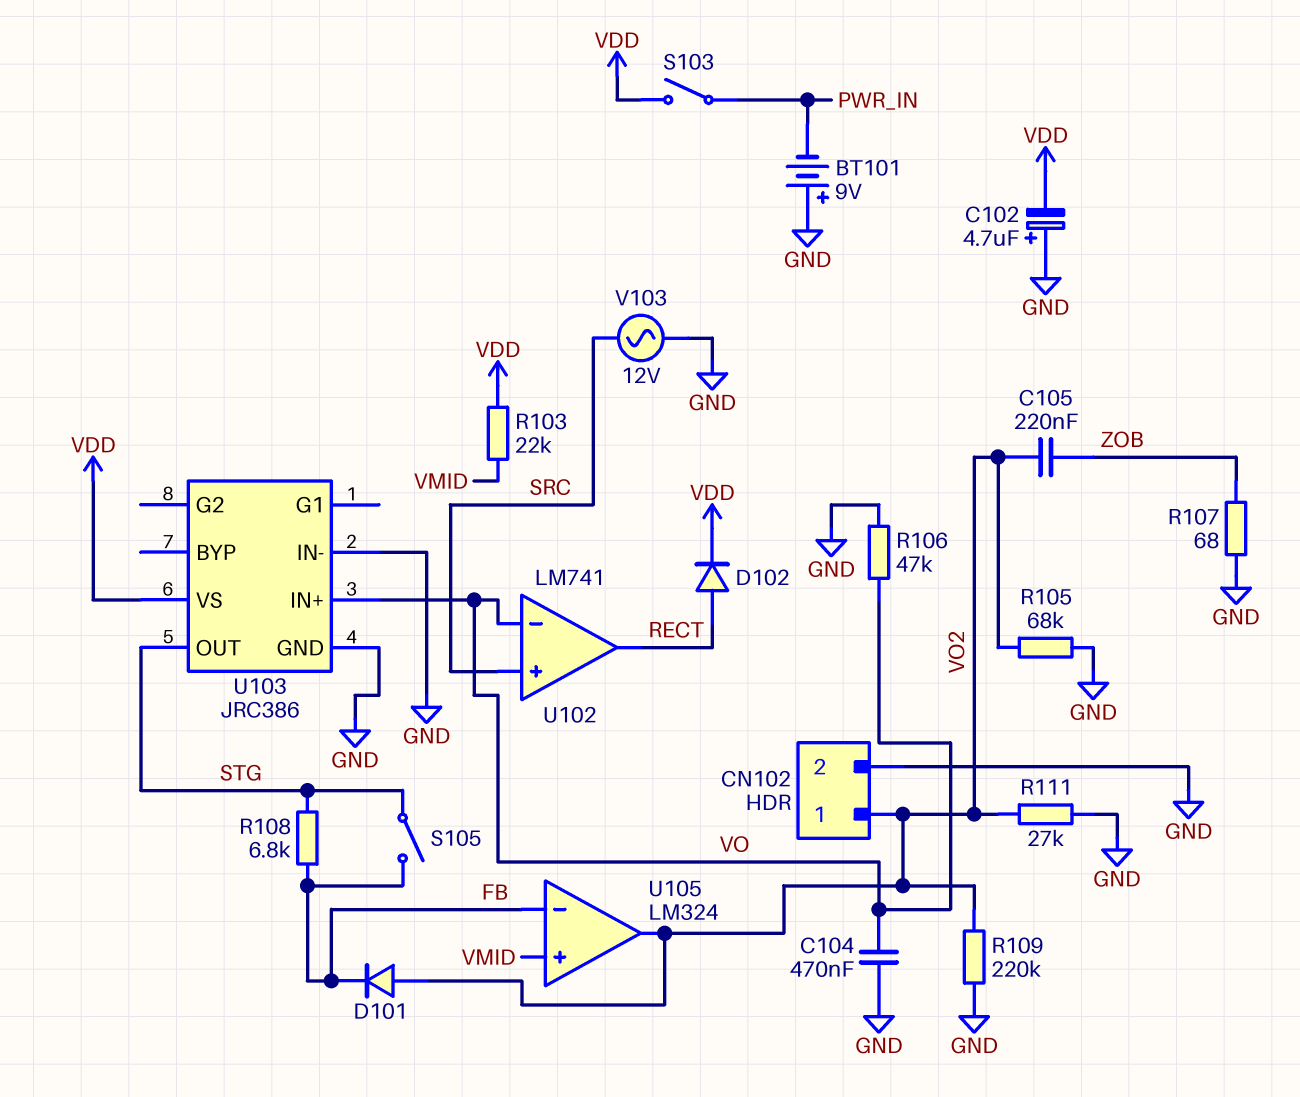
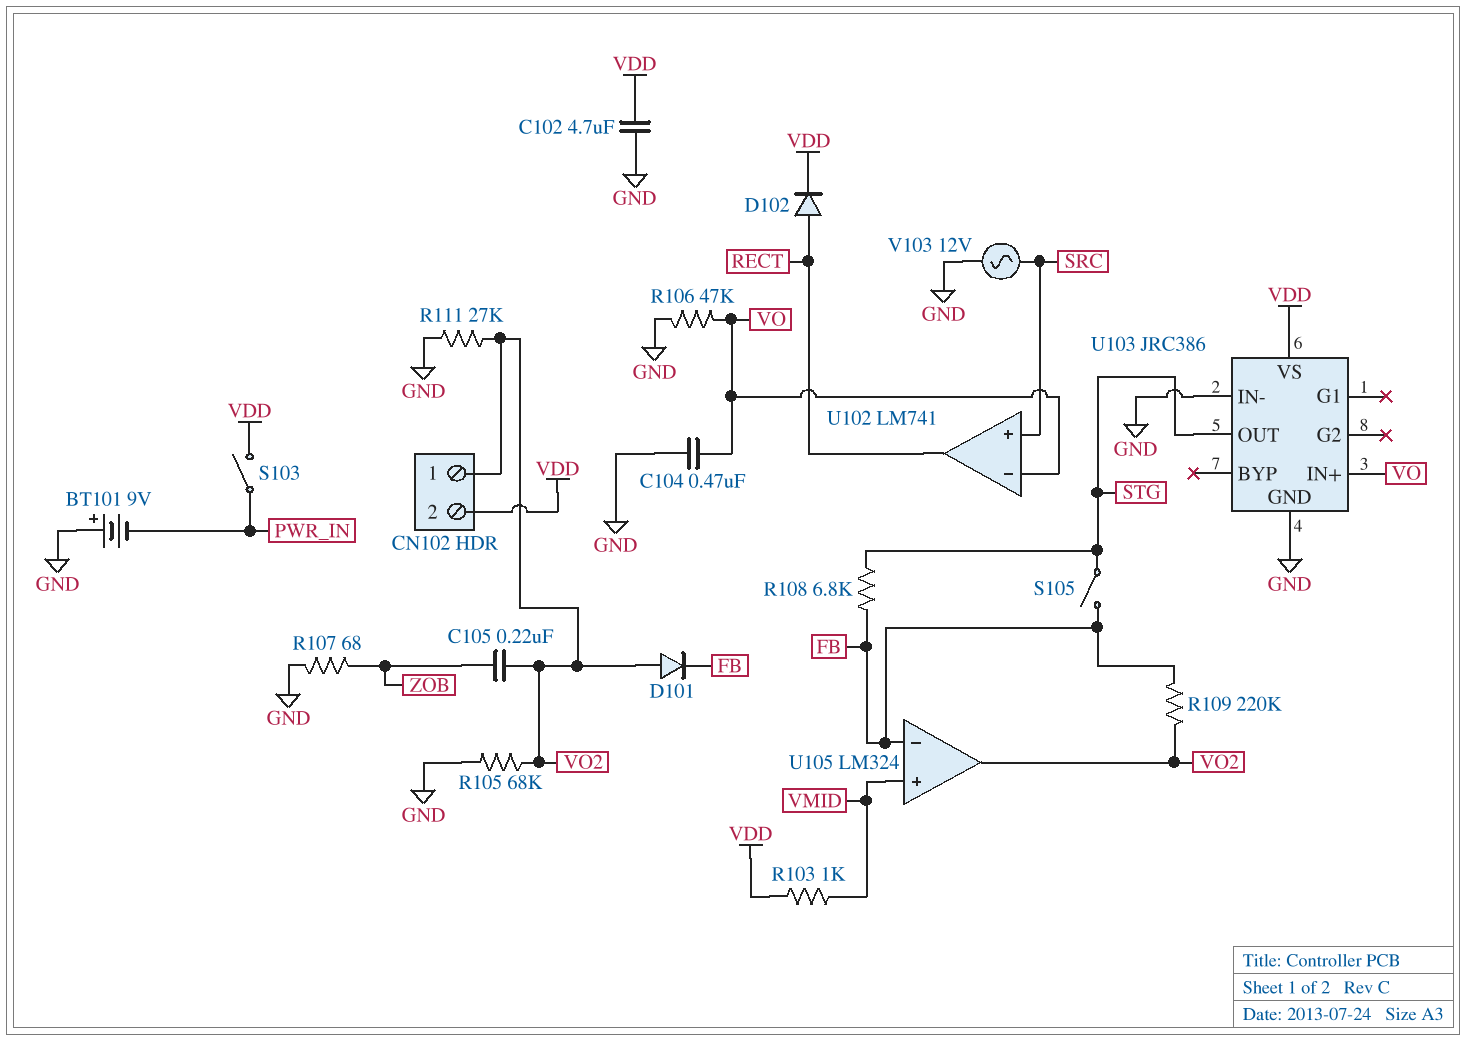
C102: 4.7uF (plus GND, minus VDD) -> 4.7uF (GND, VDD)
CN102 pin 2: GND -> VDD
R103: 22k (VDD, VMID) -> 1k (VDD, VMID)
R109: 220k (GND, VO2) -> 220k (FB, VO2)

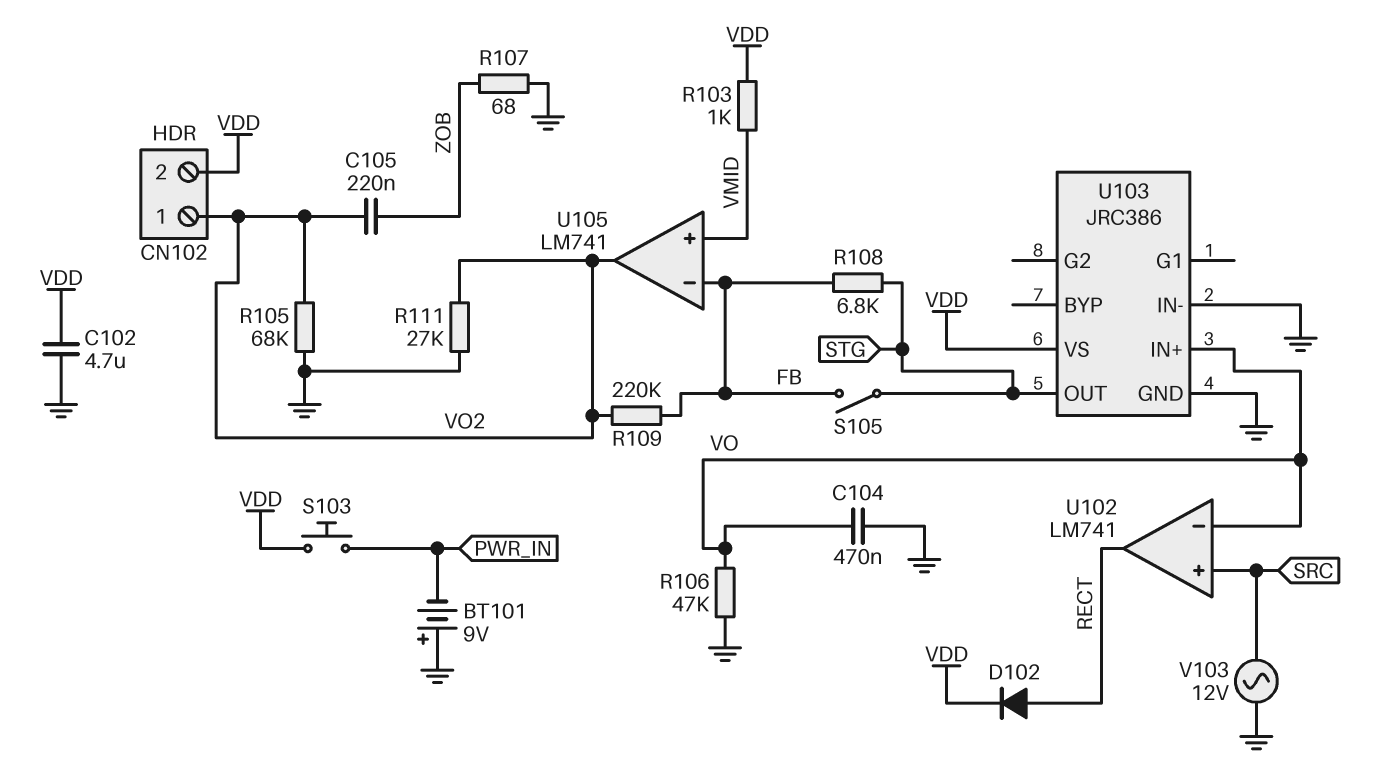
D101: diode (A VO2, K FB) -> none
S103: switch (PWR_IN, VDD) -> button (PWR_IN, VDD)
U105: LM324 -> LM741

